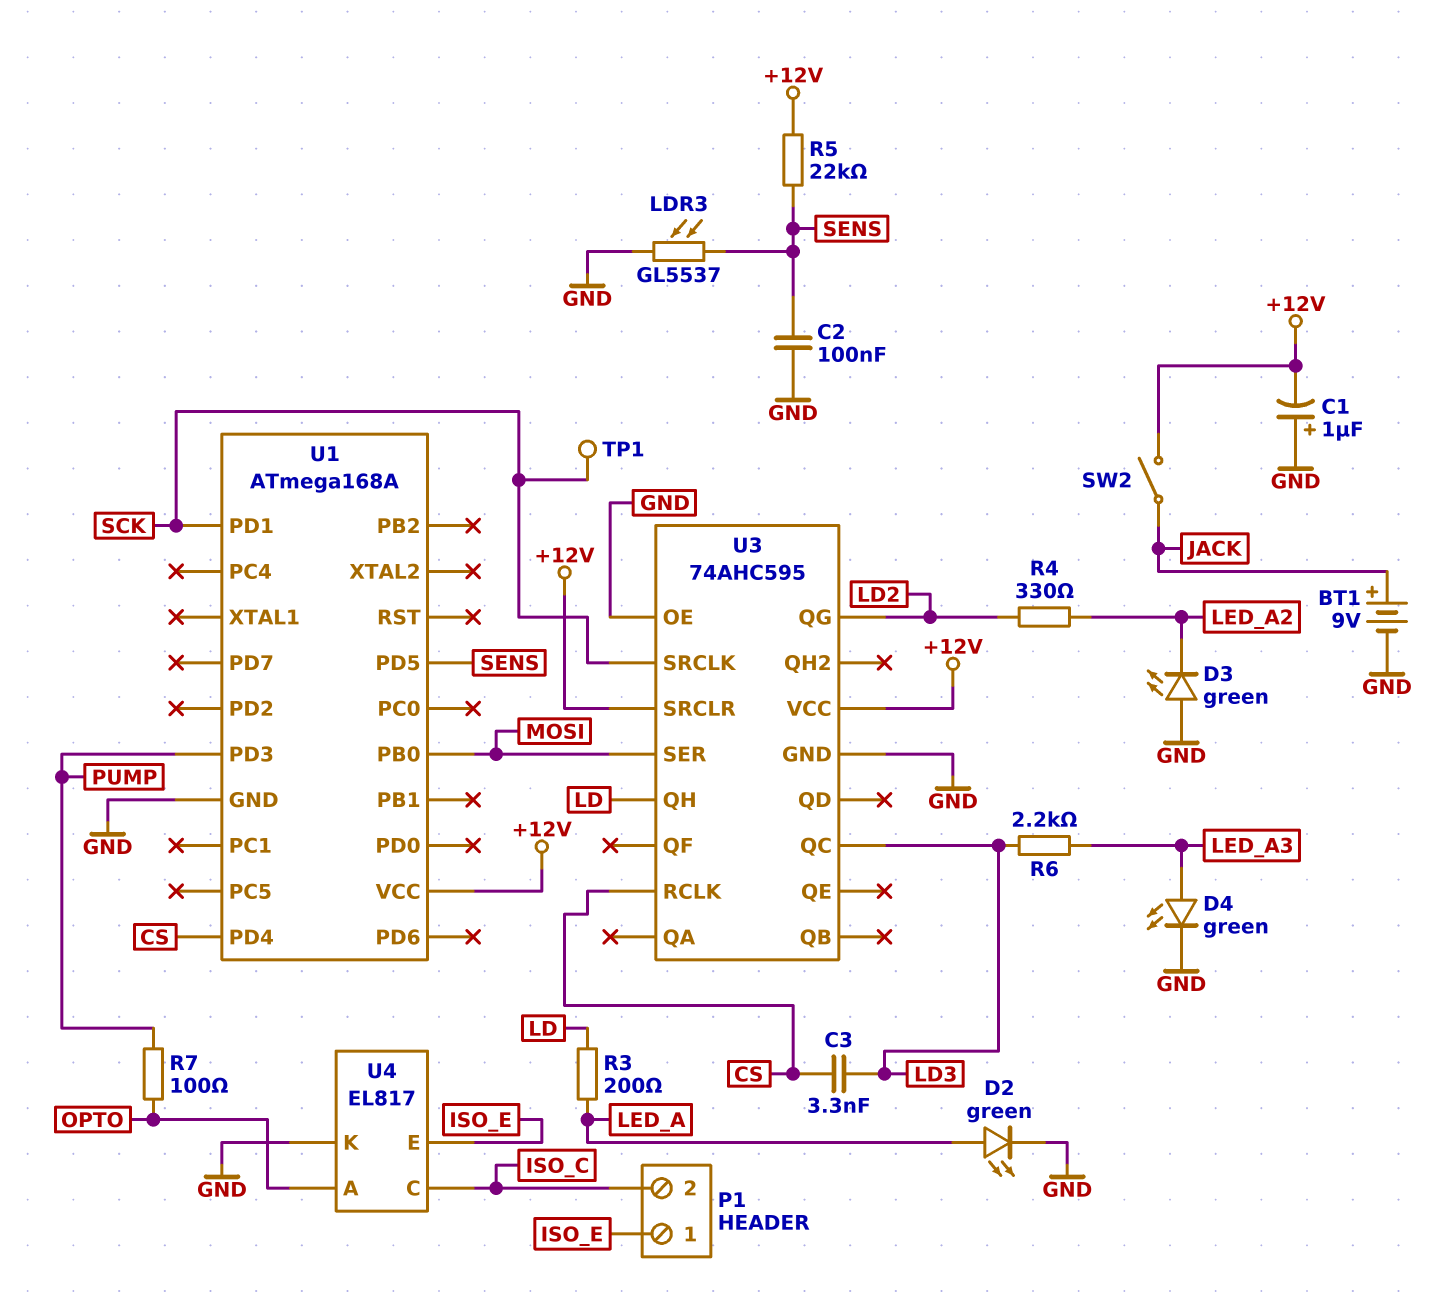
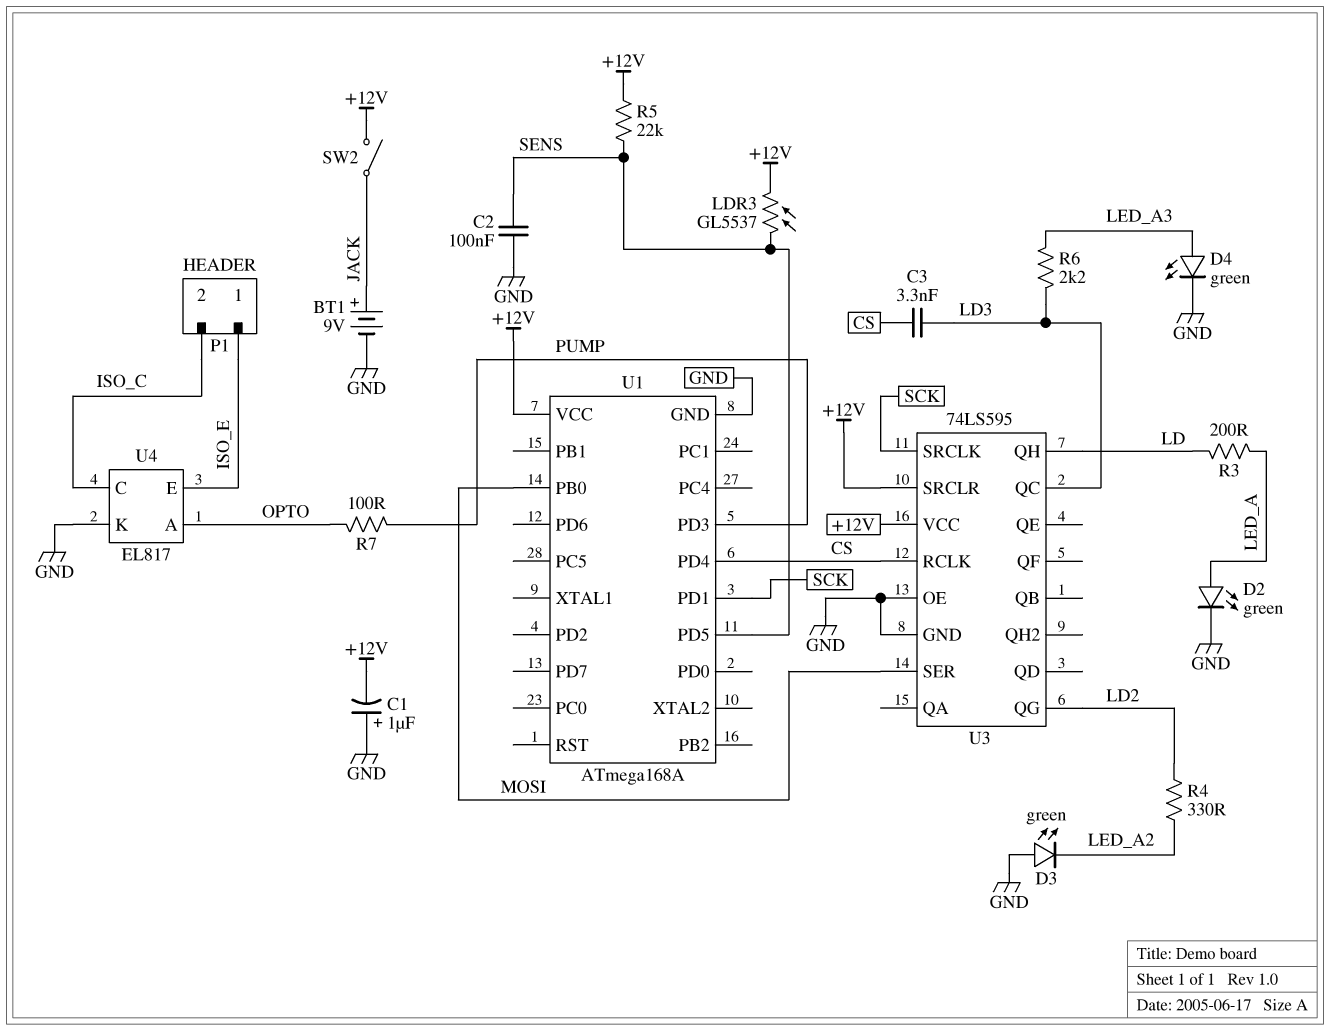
LDR3: GL5537 (GND, SENS) -> GL5537 (+12V, SENS)
TP1: test point (SCK) -> none
U3: 74AHC595 -> 74LS595

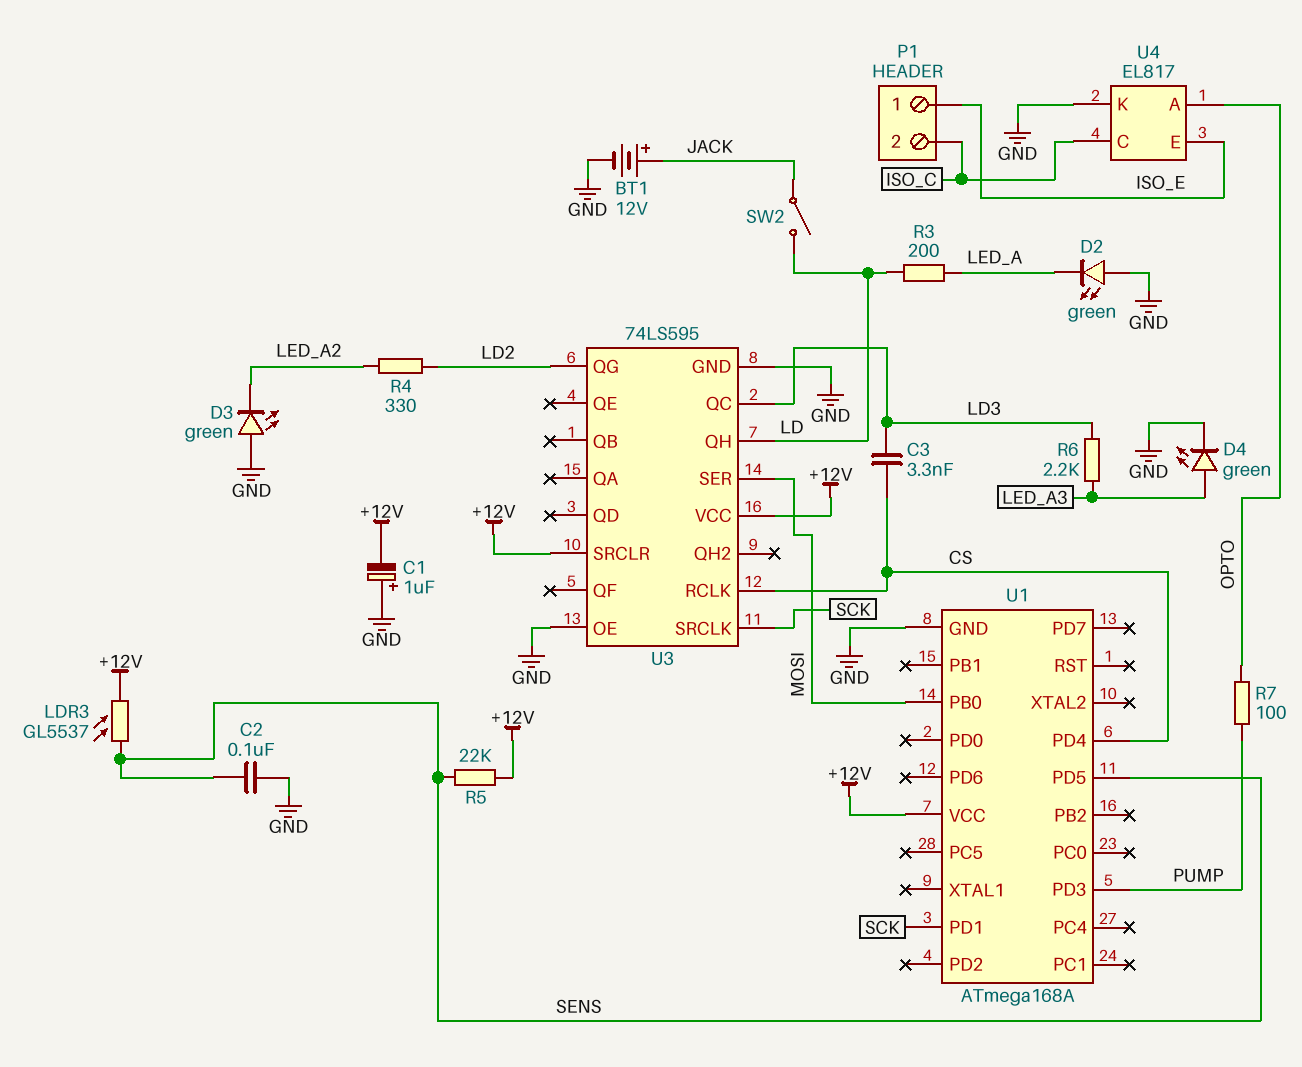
BT1: 9V (plus JACK, minus GND) -> 12V (plus JACK, minus GND)
D2: LED green (A LED_A, K GND) -> LED green (A GND, K LED_A)
SW2: switch (+12V, JACK) -> switch (JACK, LD)

